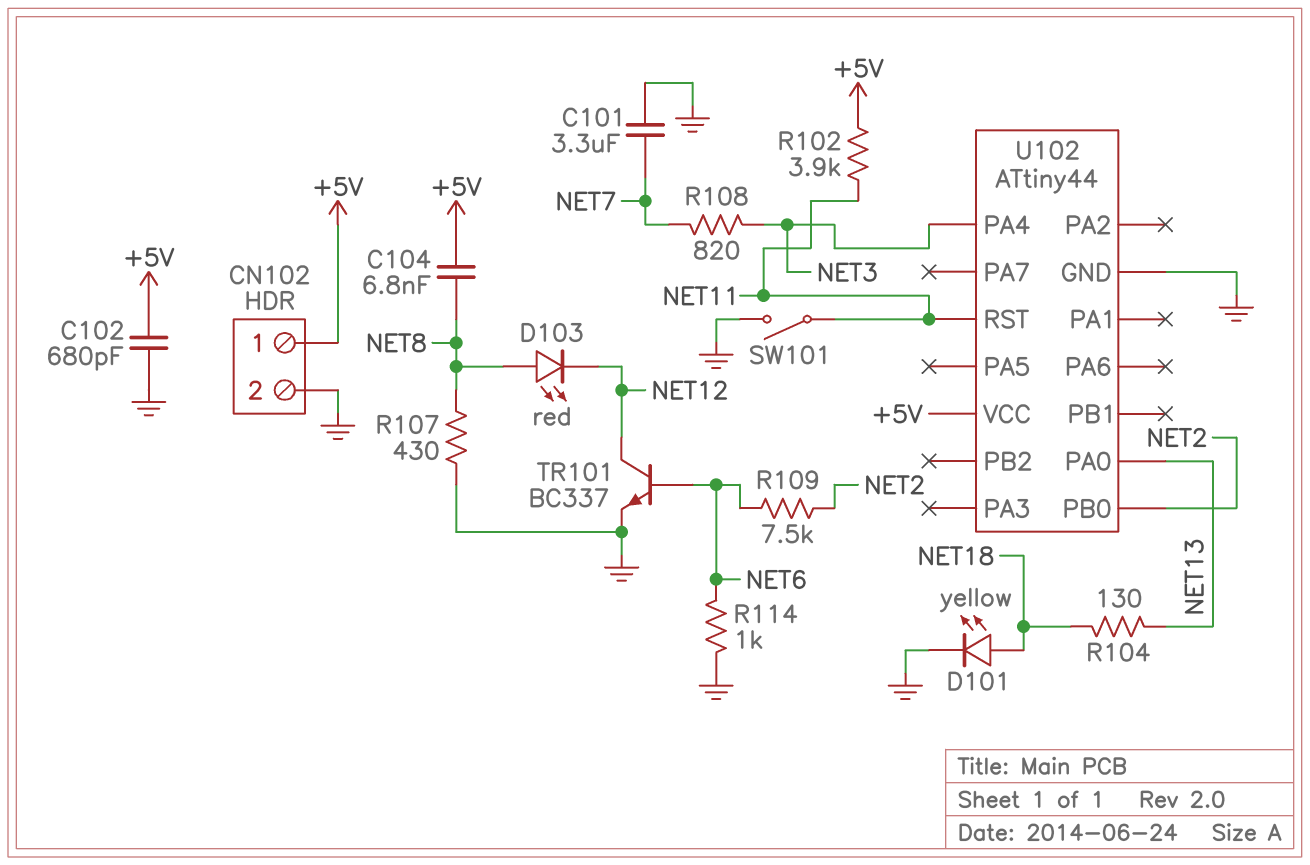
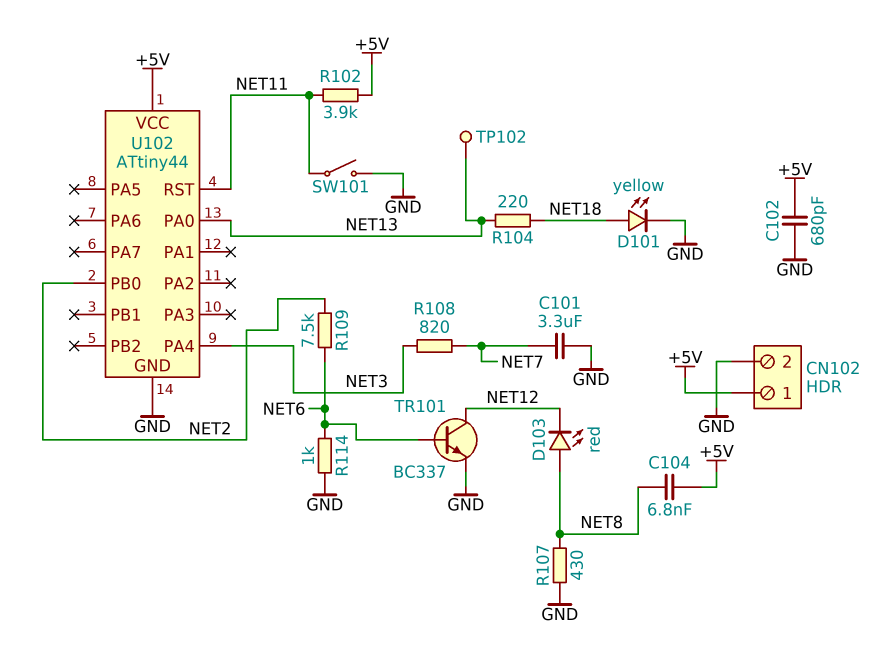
R104: 130 (NET13, NET18) -> 220 (NET13, NET18)
TP102: none -> test point (NET13)

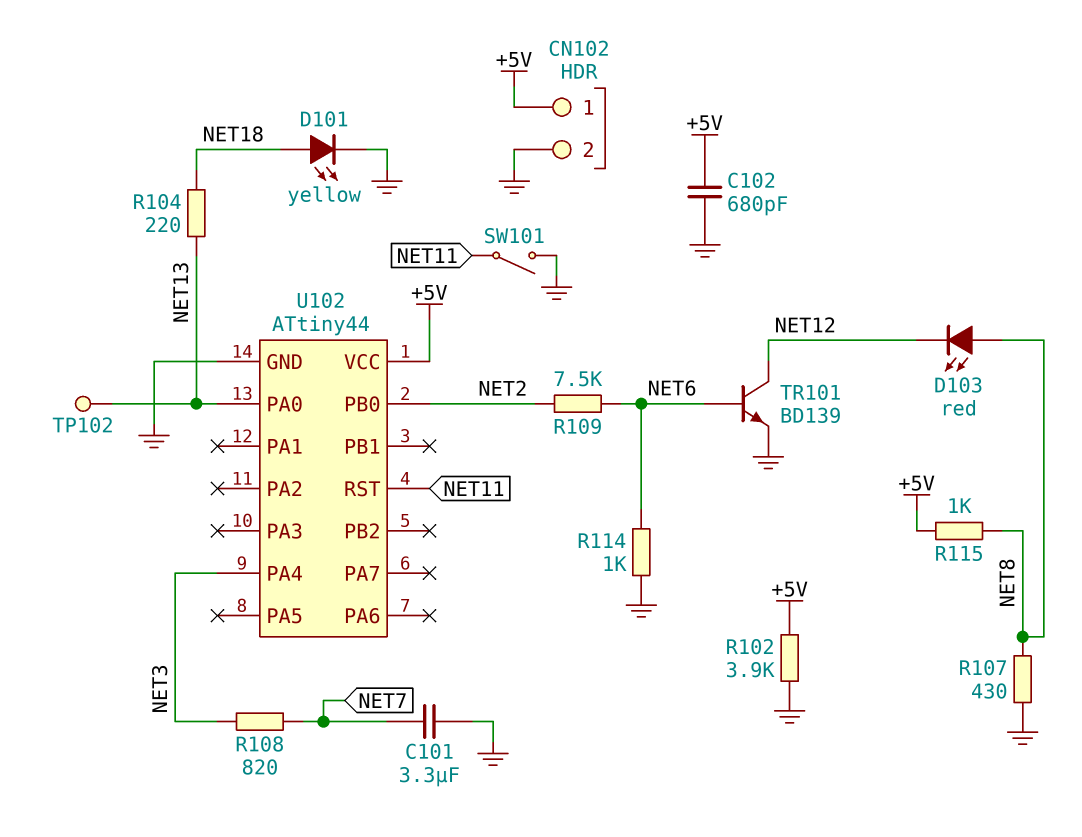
C104: 6.8nF (+5V, NET8) -> none
R102: 3.9k (+5V, NET11) -> 3.9k (+5V, GND)
R115: none -> 1k (+5V, NET8)
TR101: NPN BC337 (B NET6, C NET12, E GND) -> NPN BD139 (B NET6, C NET12, E GND)

